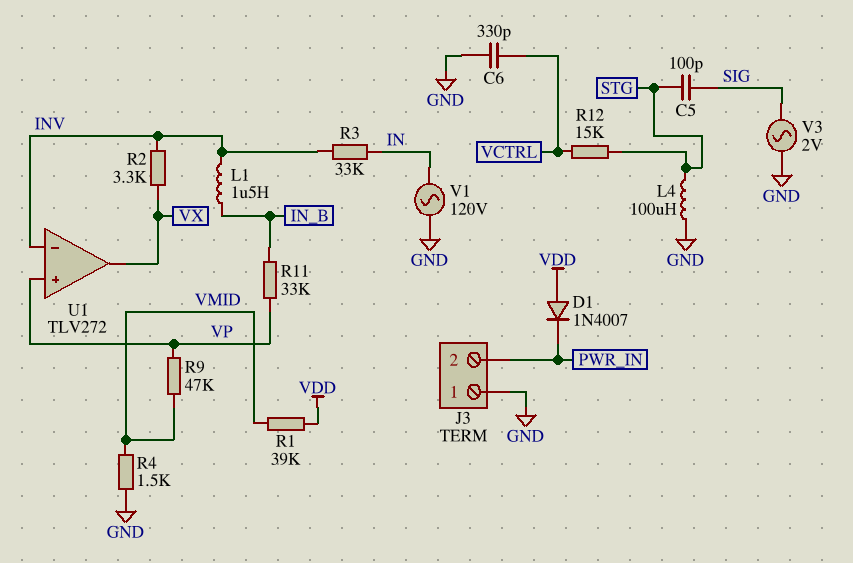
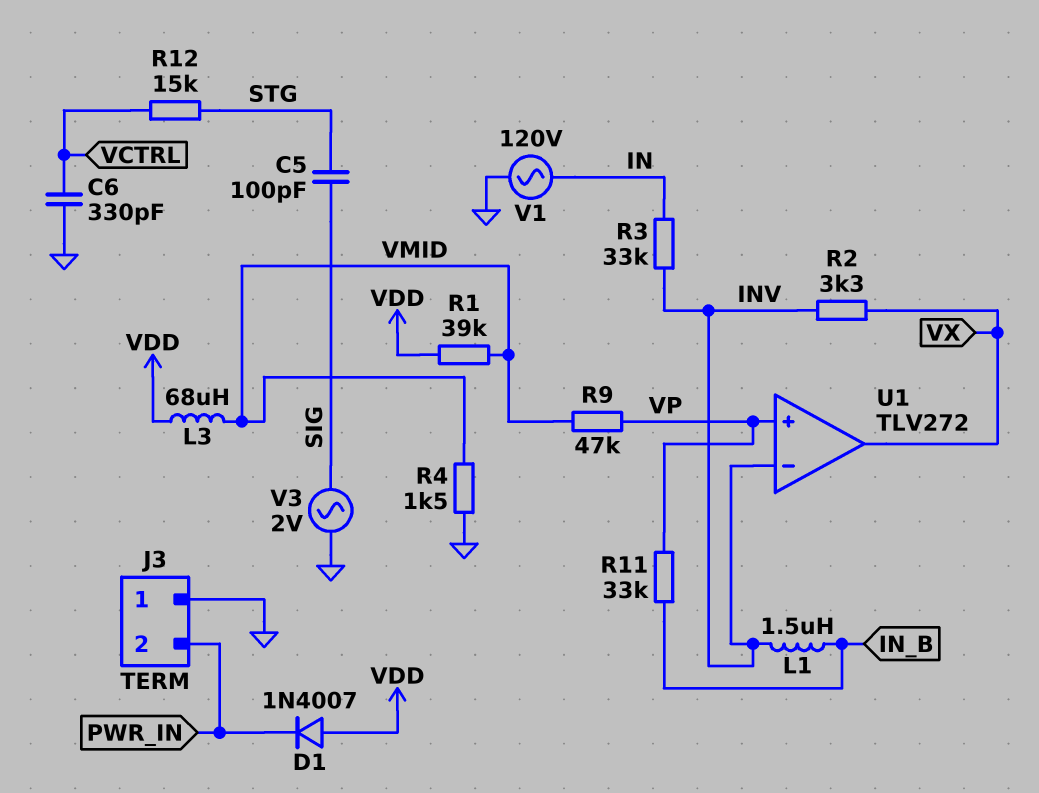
L3: none -> 68uH (VDD, VMID)
L4: 100uH (GND, STG) -> none

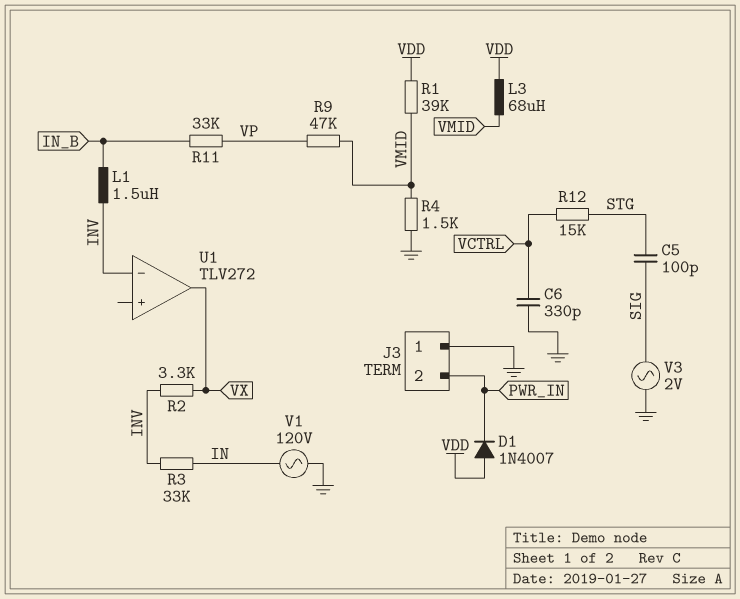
U1 pin in+: VP -> none

